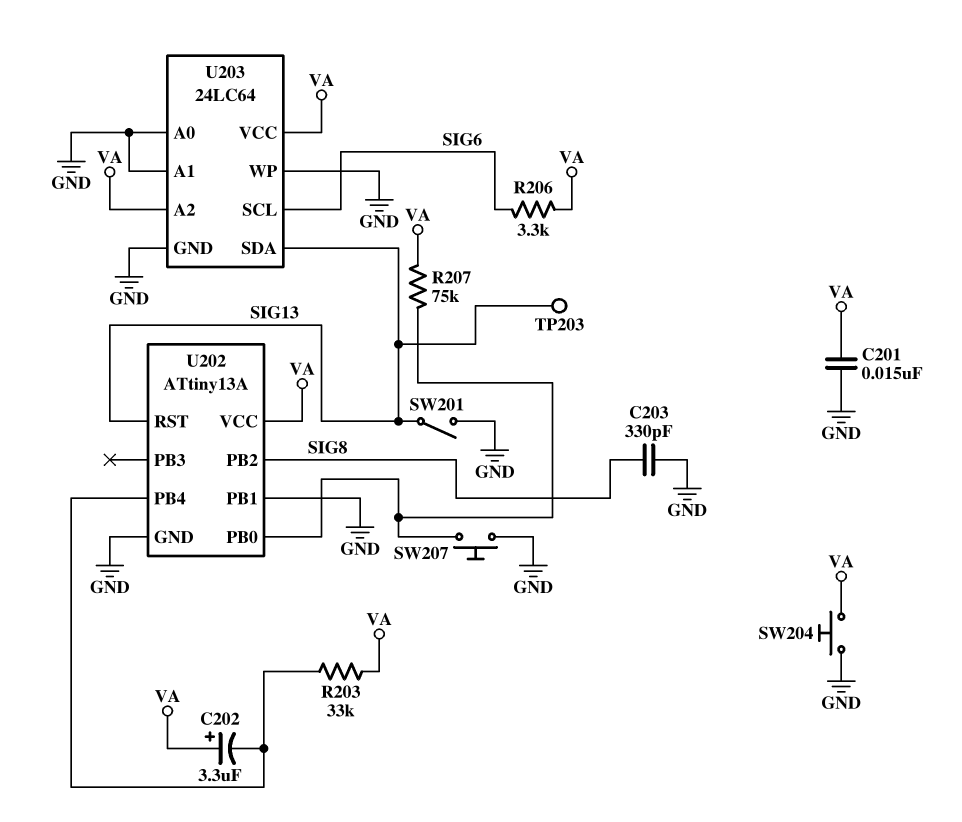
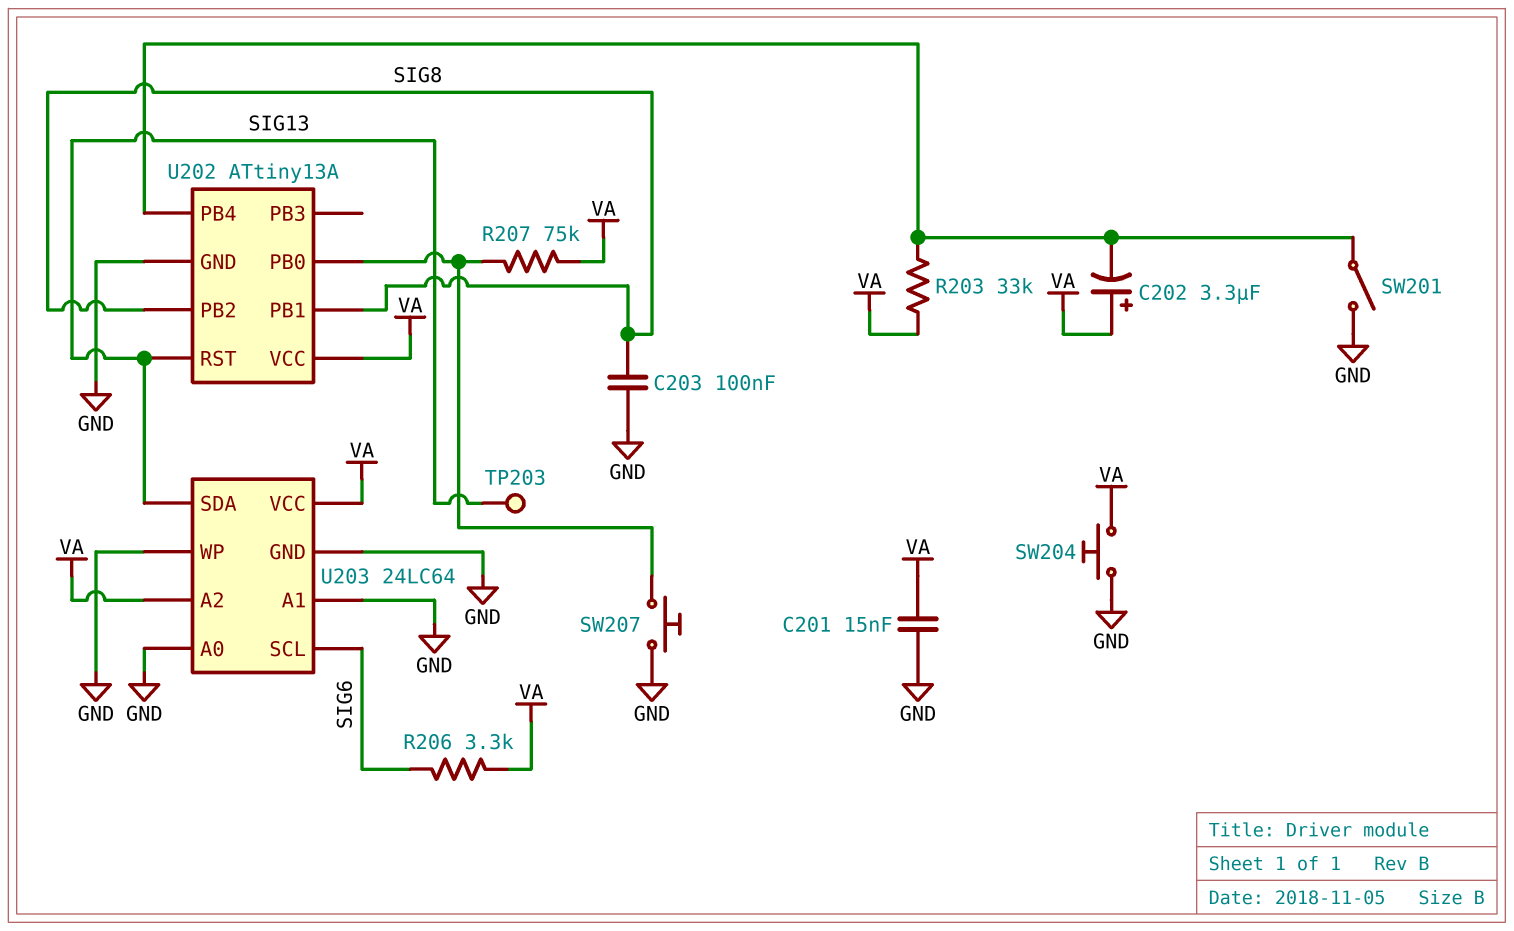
C203: 330pF (GND, SIG8) -> 100nF (GND, SIG8)
SW201: switch (GND, SIG13) -> switch (GND, U202/PB4)
U202 pin PB1: GND -> SIG8

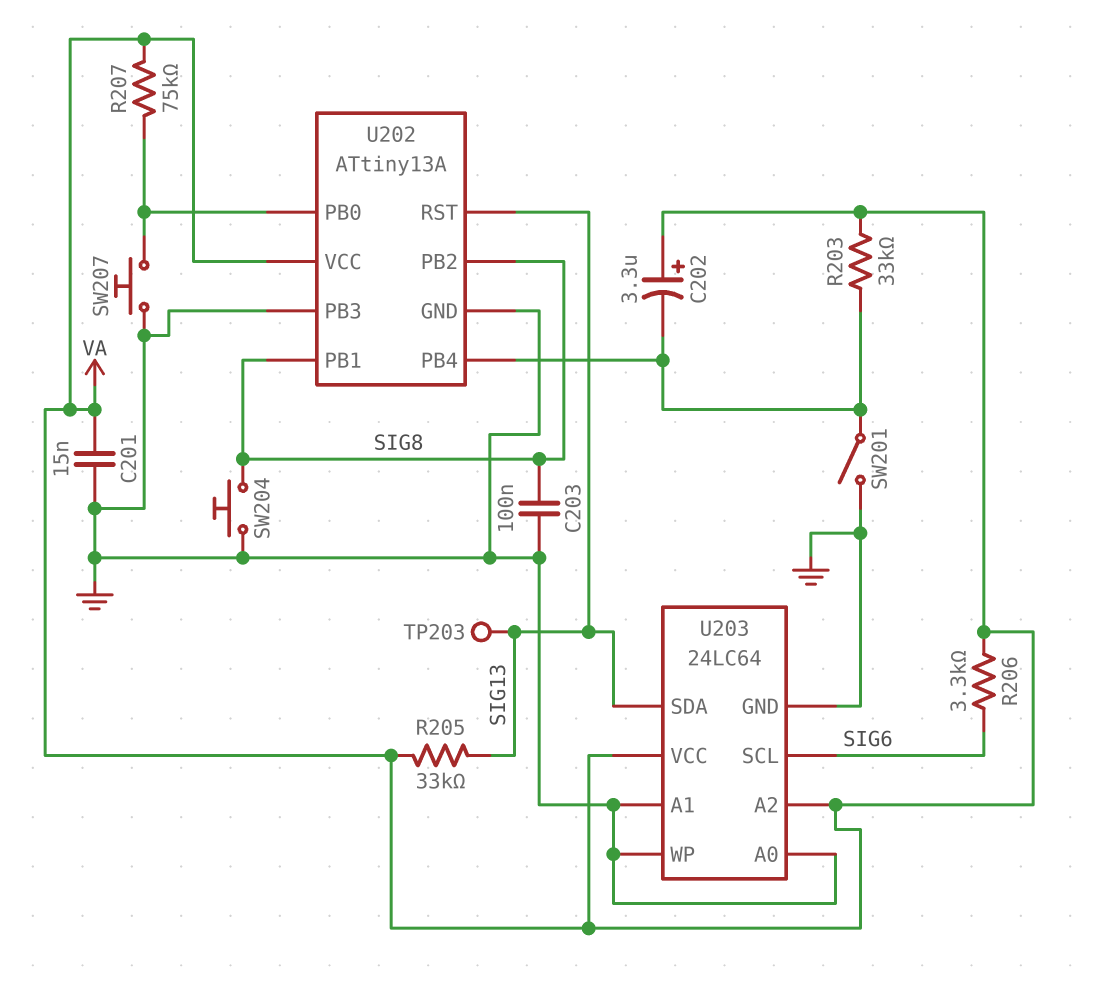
R205: none -> 33k (SIG13, VA)
SW204: button (GND, VA) -> button (GND, SIG8)
U202 pin PB3: none -> GND

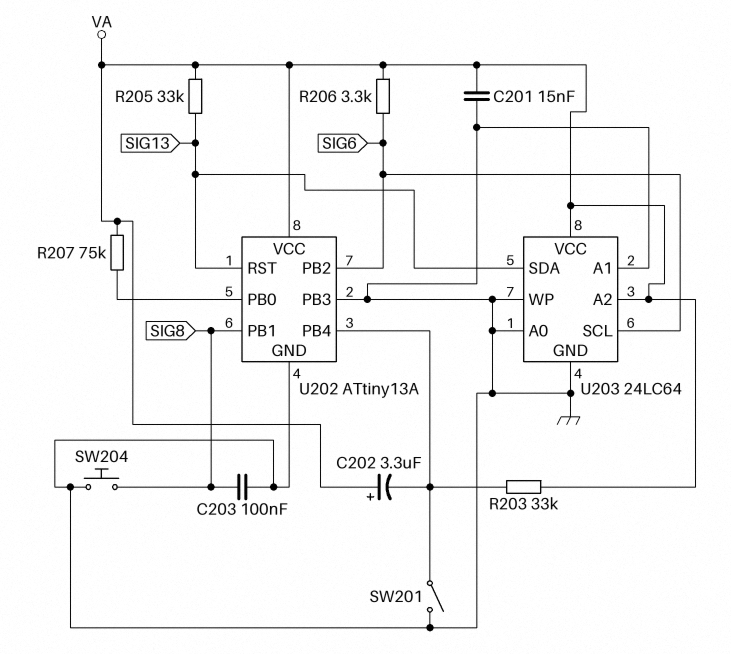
SW207: button (GND, U202/PB0) -> none
TP203: test point (SIG13) -> none
U202 pin PB2: SIG8 -> SIG6

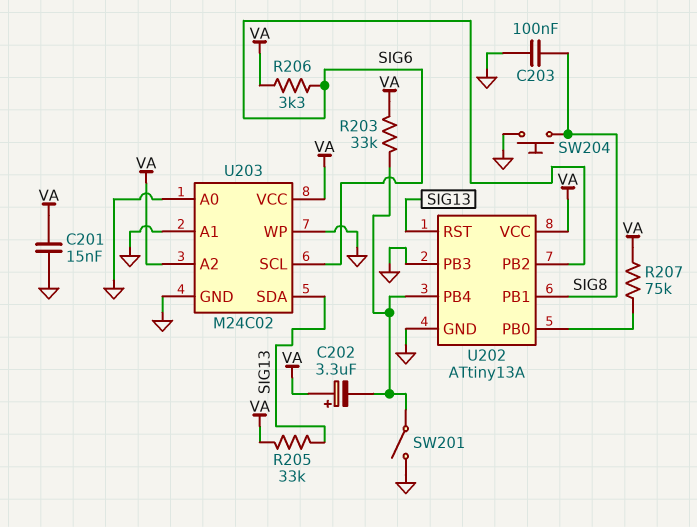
U203: 24LC64 -> M24C02

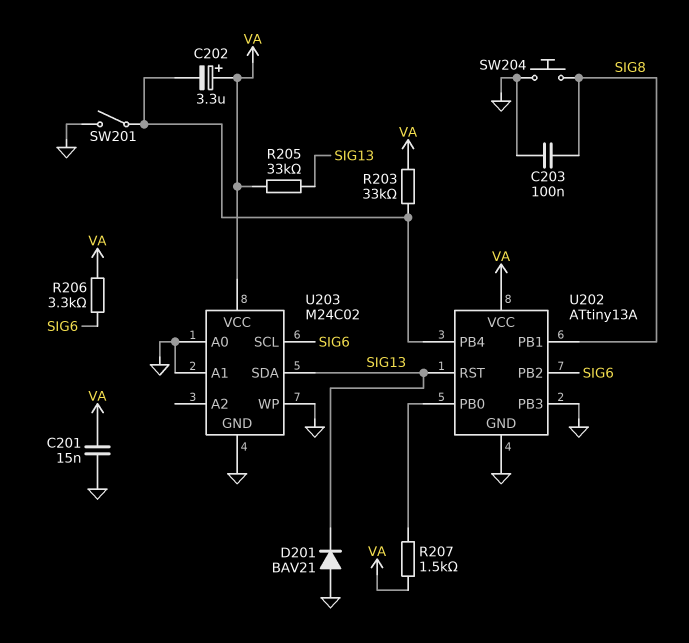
D201: none -> diode BAV21 (A GND, K SIG13)
R207: 75k (U202/PB0, VA) -> 1.5k (U202/PB0, VA)
U203 pin A2: VA -> none

